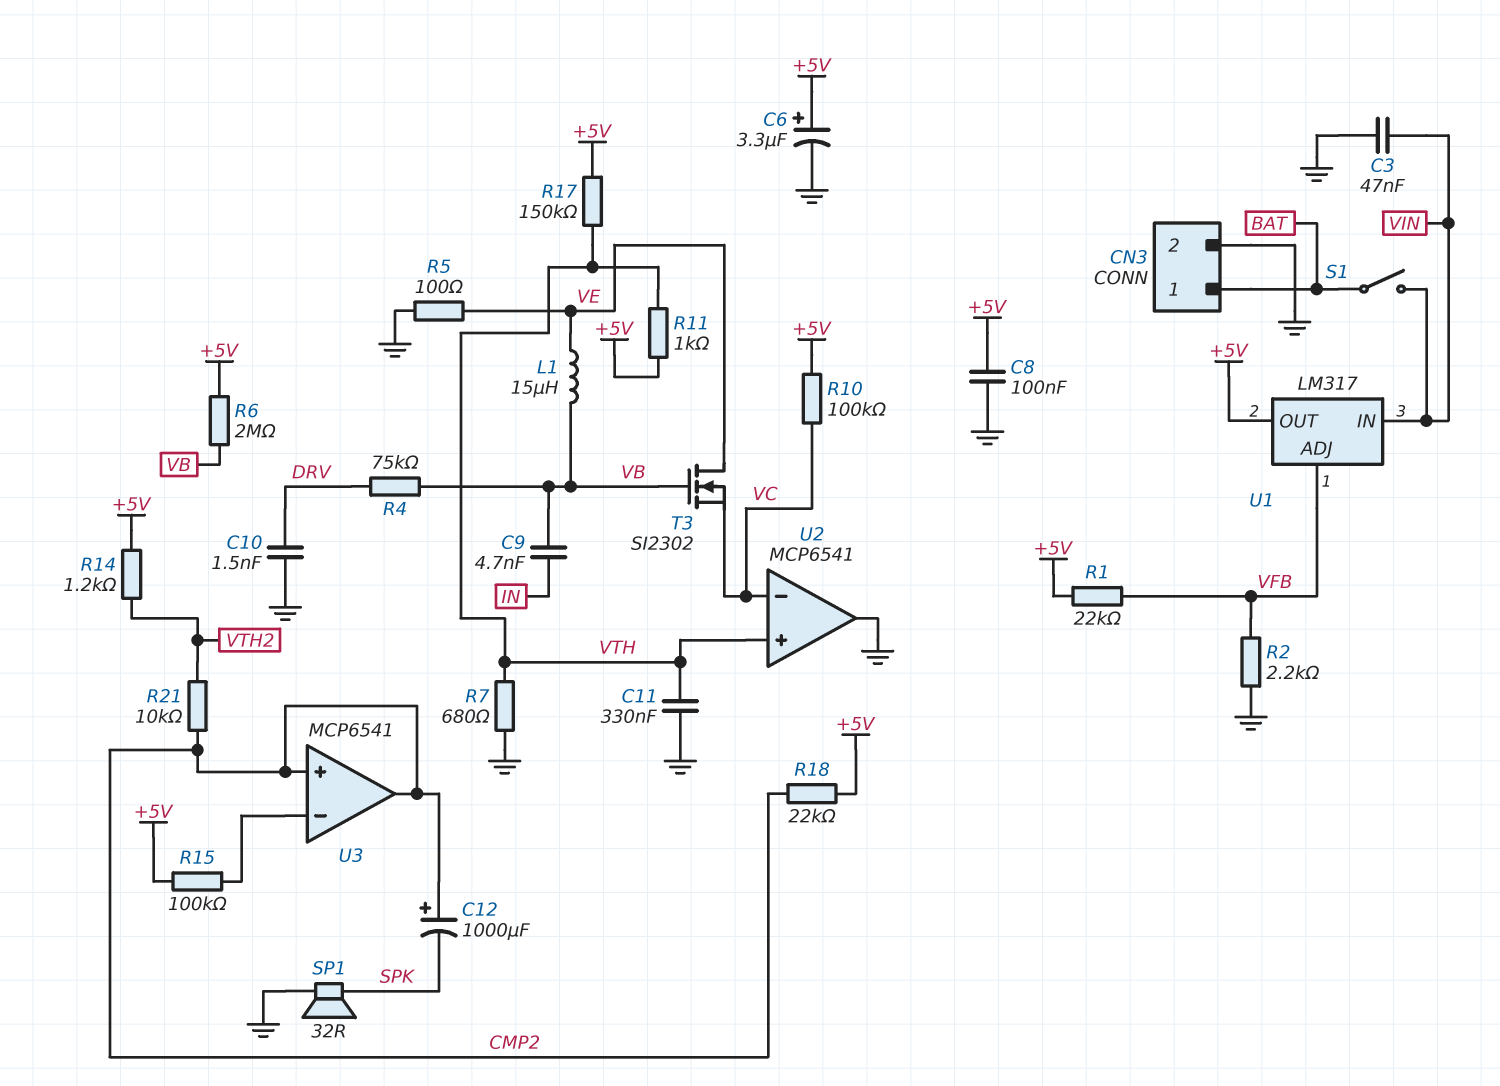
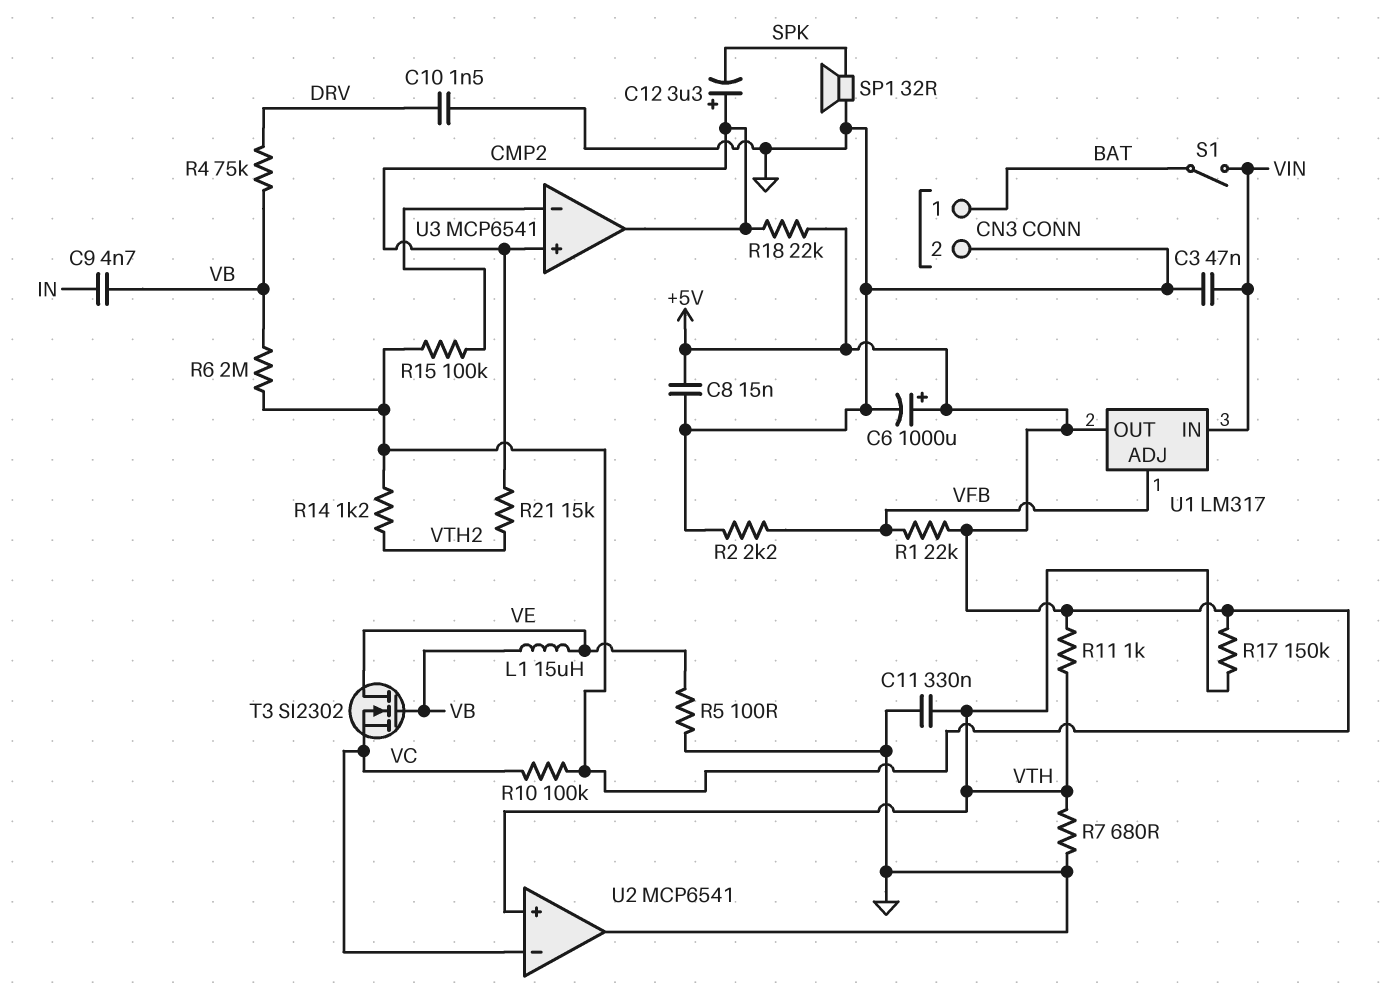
C6: 3.3uF (plus +5V, minus GND) -> 1000uF (plus +5V, minus GND)
C8: 100nF (+5V, GND) -> 15nF (+5V, GND)
C12: 1000uF (plus CMP2, minus SPK) -> 3.3uF (plus CMP2, minus SPK)
R21: 10k (CMP2, VTH2) -> 15k (CMP2, VTH2)

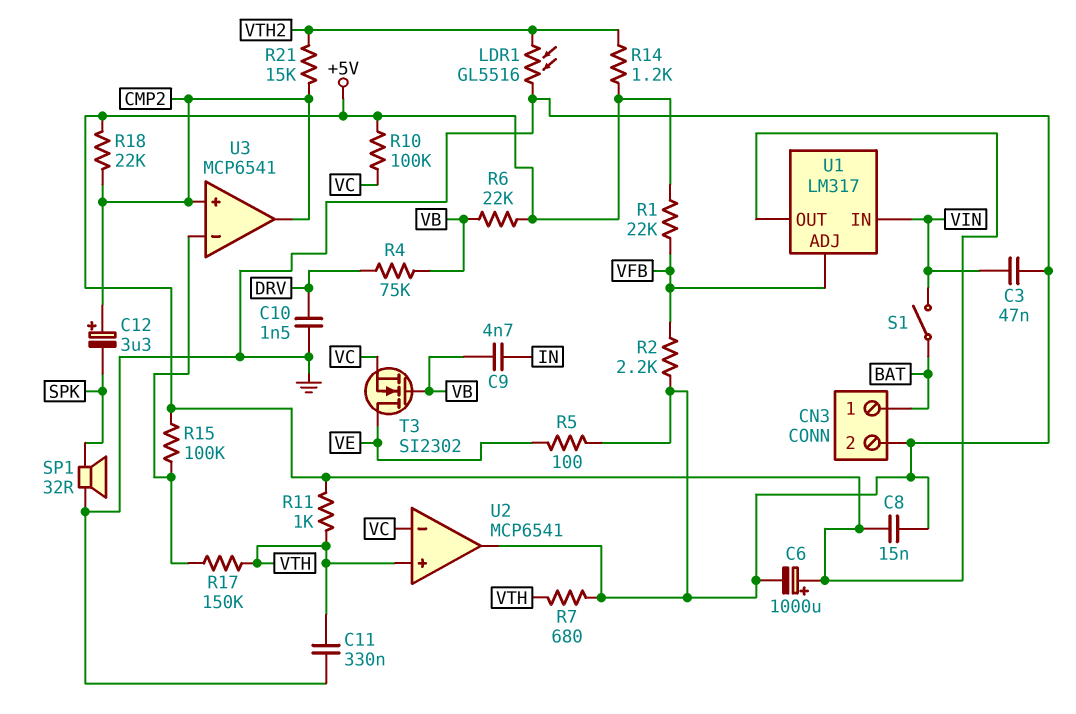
L1: 15uH (VB, VE) -> none
LDR1: none -> GL5516 (GND, VTH2)
R6: 2M (+5V, VB) -> 22k (+5V, VB)
R17: 150k (+5V, VTH) -> 150k (U3/in-, VTH)

